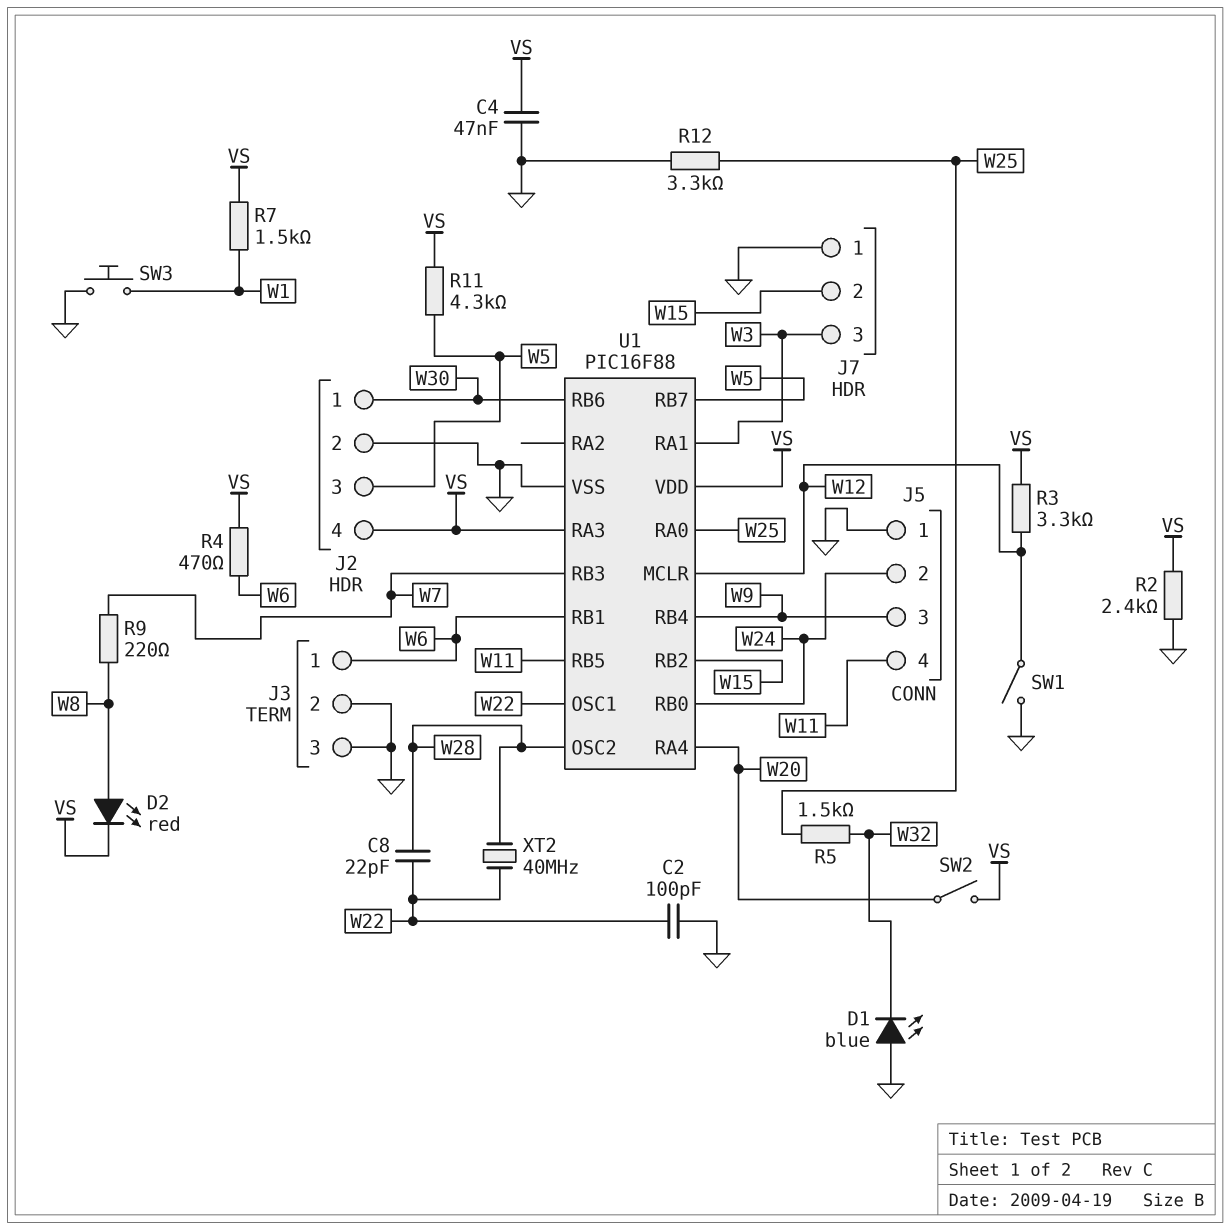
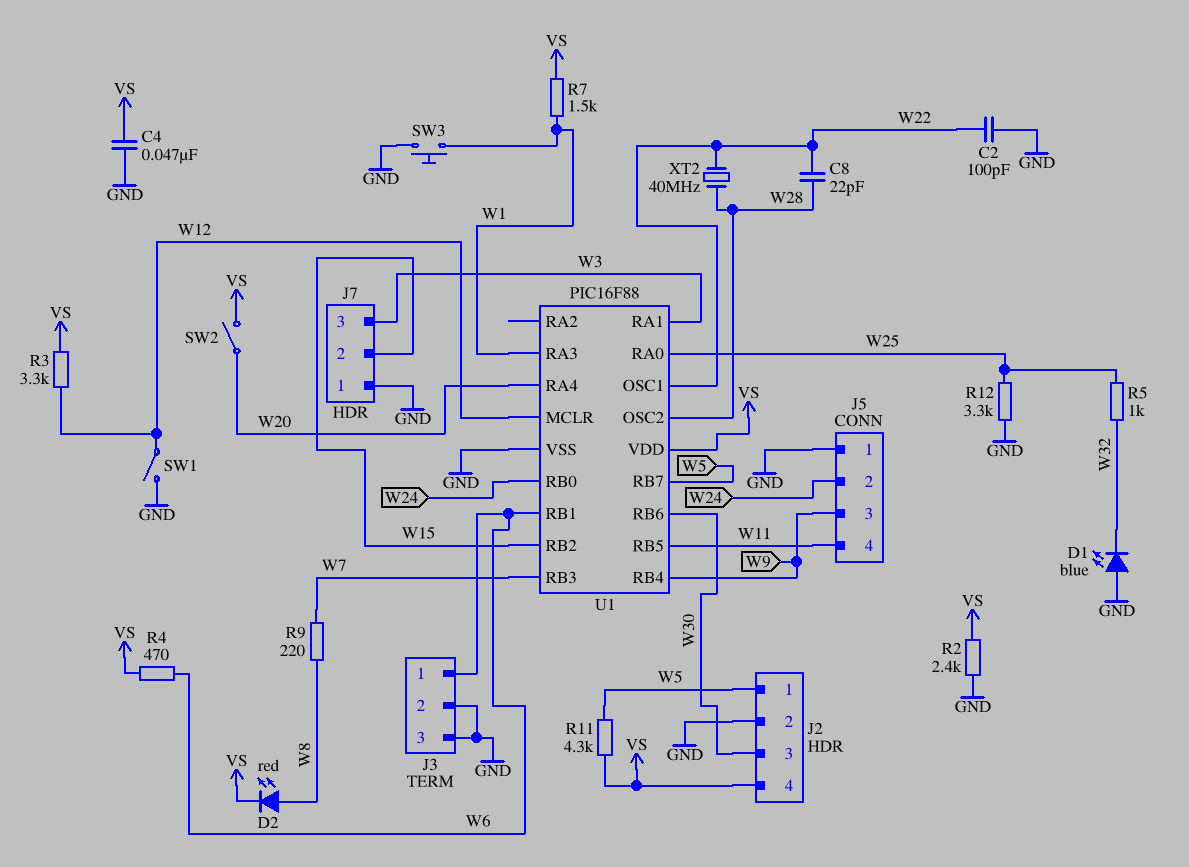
J2 pin 1: W30 -> W5
J2 pin 3: W5 -> W30
R5: 1.5k (W25, W32) -> 1k (W25, W32)
U1 pin RA3: VS -> W1

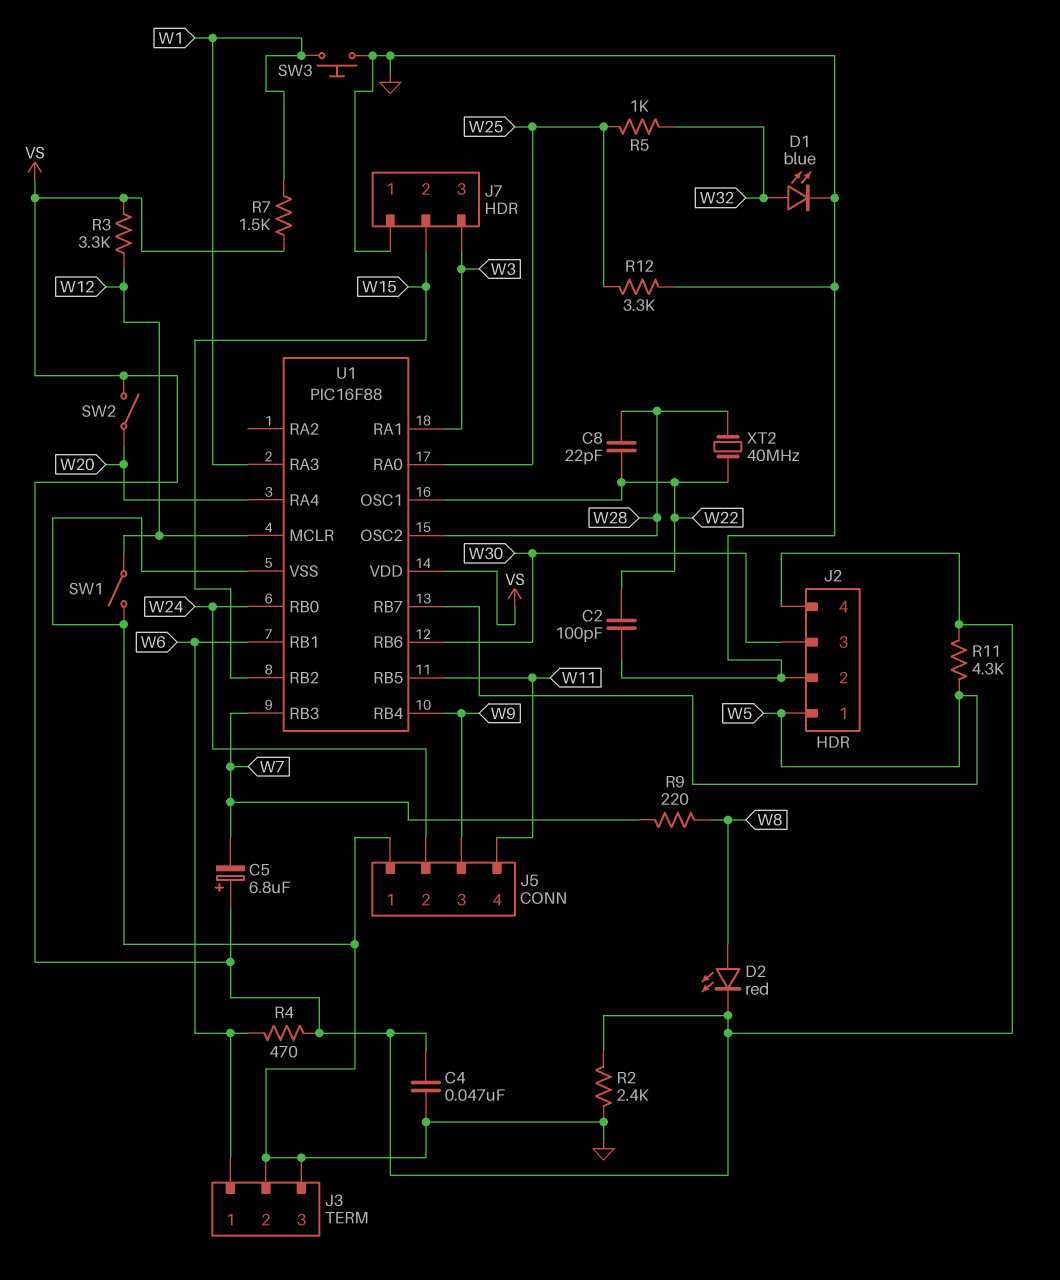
C5: none -> 6.8uF (plus VS, minus W7)
D1: LED blue (A GND, K W32) -> LED blue (A W32, K GND)

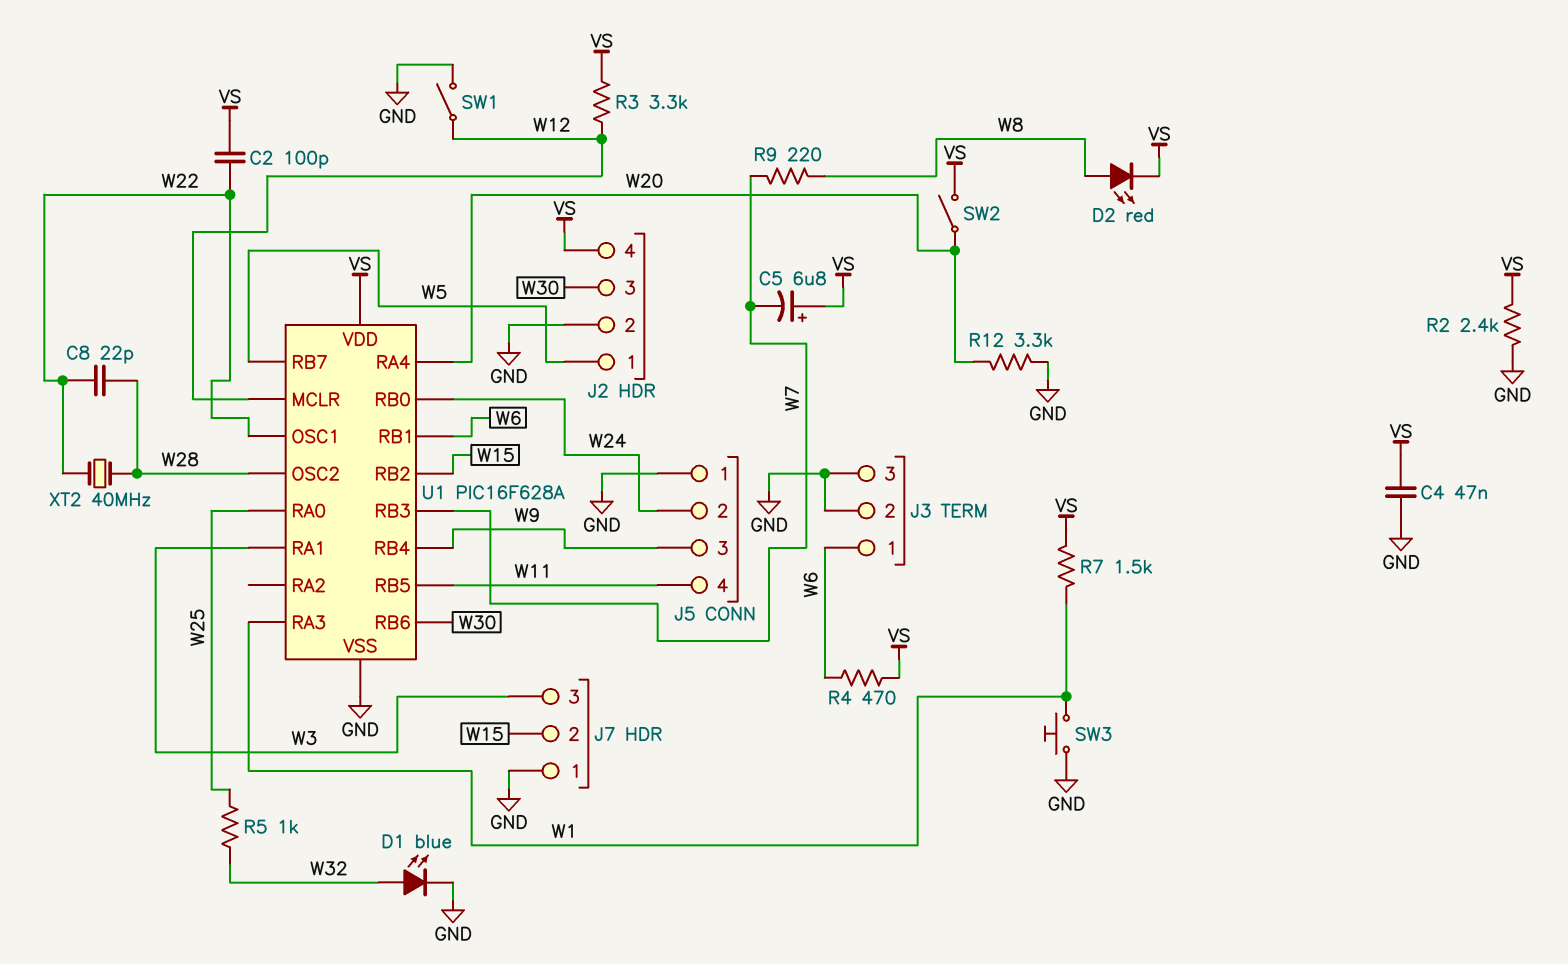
C2: 100pF (GND, W22) -> 100pF (VS, W22)
R11: 4.3k (VS, W5) -> none
R12: 3.3k (GND, W25) -> 3.3k (GND, W20)
U1: PIC16F88 -> PIC16F628A

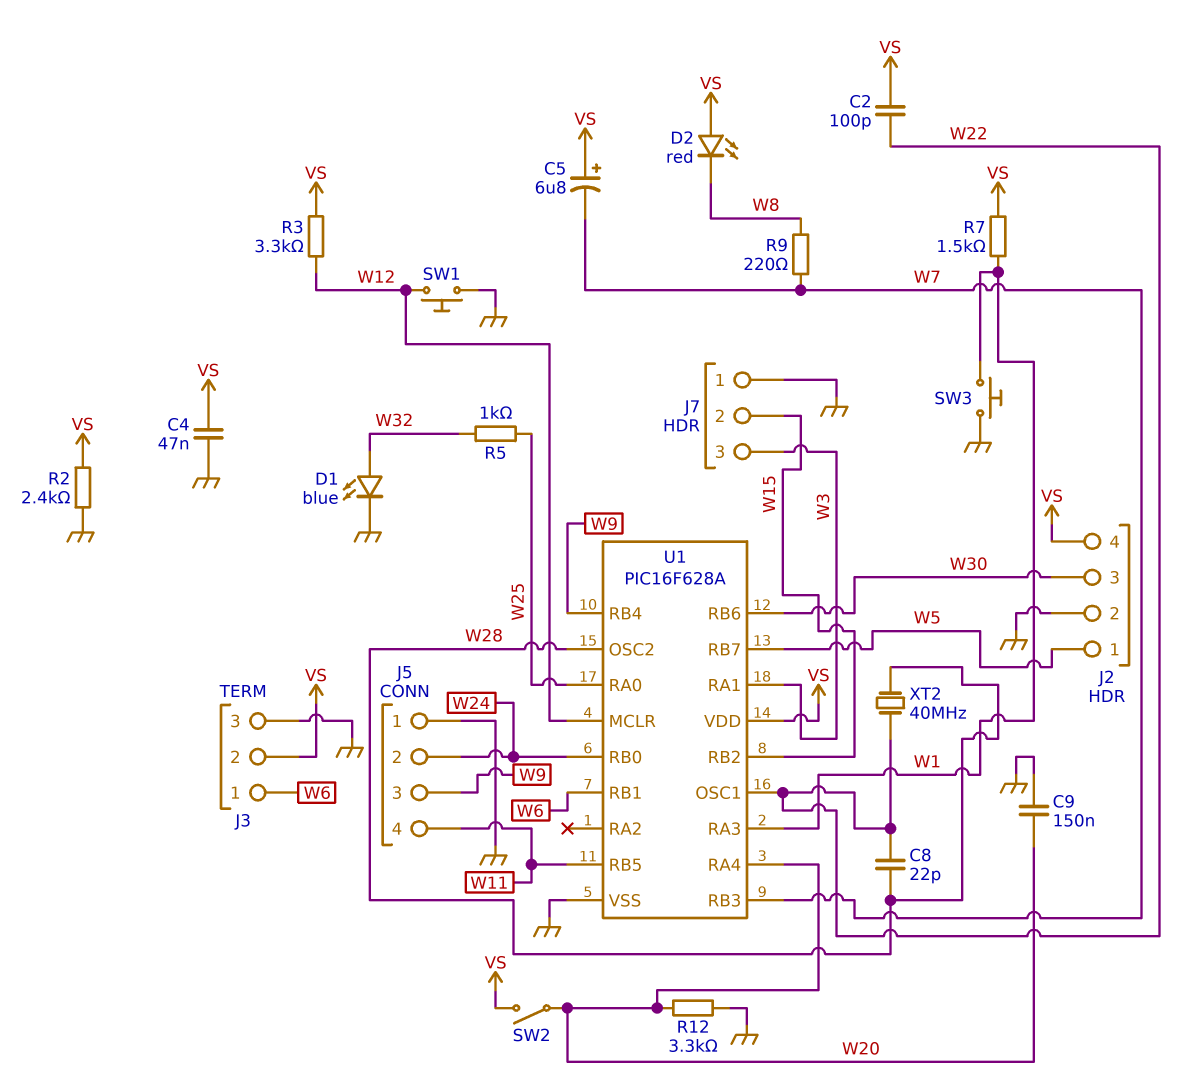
C9: none -> 150nF (GND, W20)
D2: LED red (A W8, K VS) -> LED red (A VS, K W8)
J3 pin 2: GND -> VS
R4: 470 (VS, W6) -> none
SW1: switch (GND, W12) -> button (GND, W12)

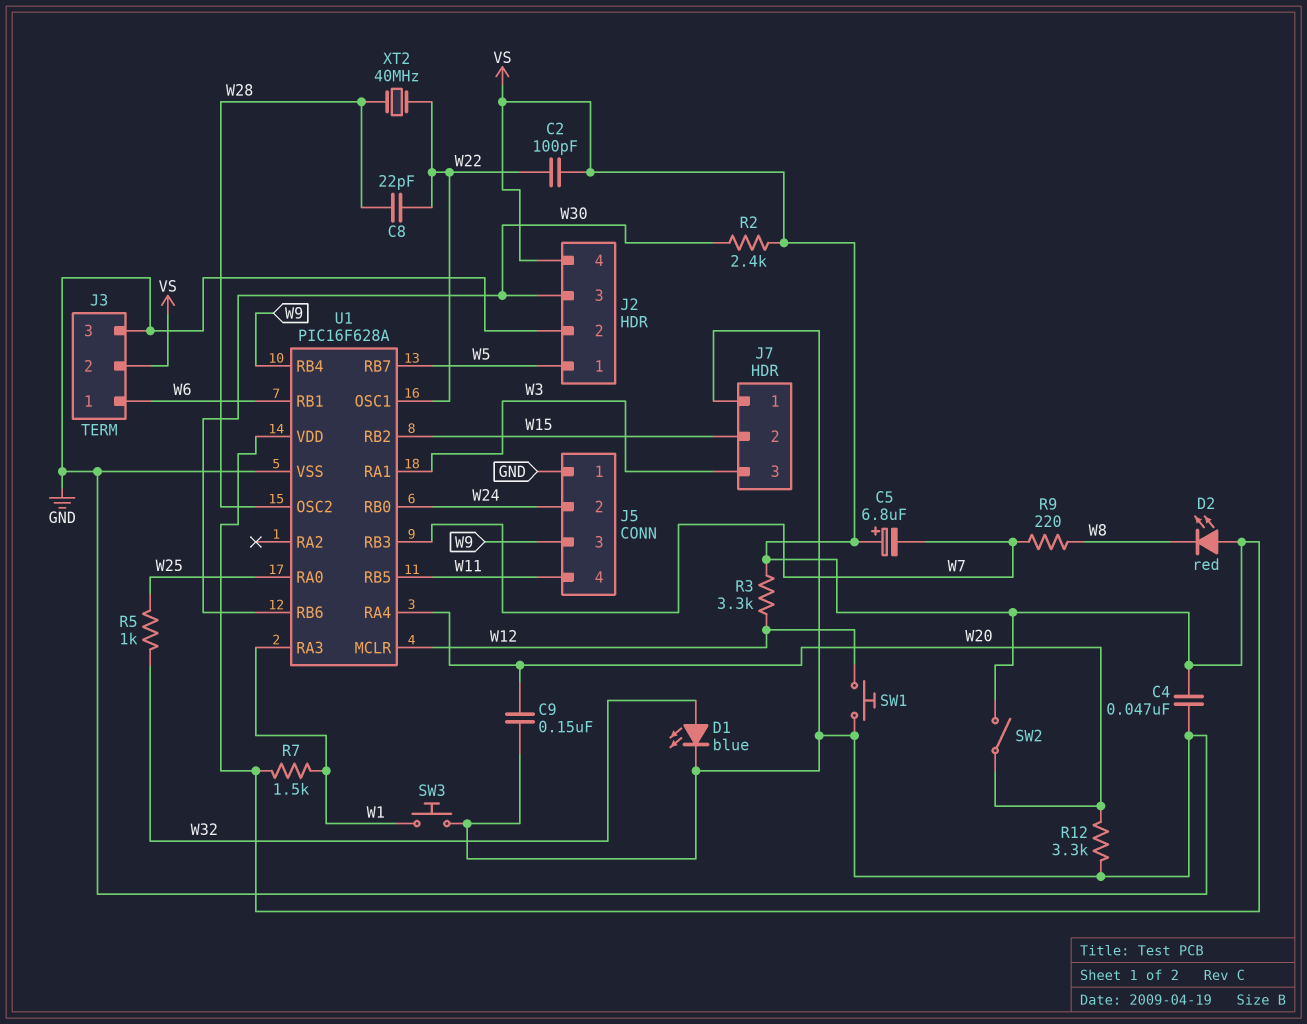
R2: 2.4k (GND, VS) -> 2.4k (VS, W30)

